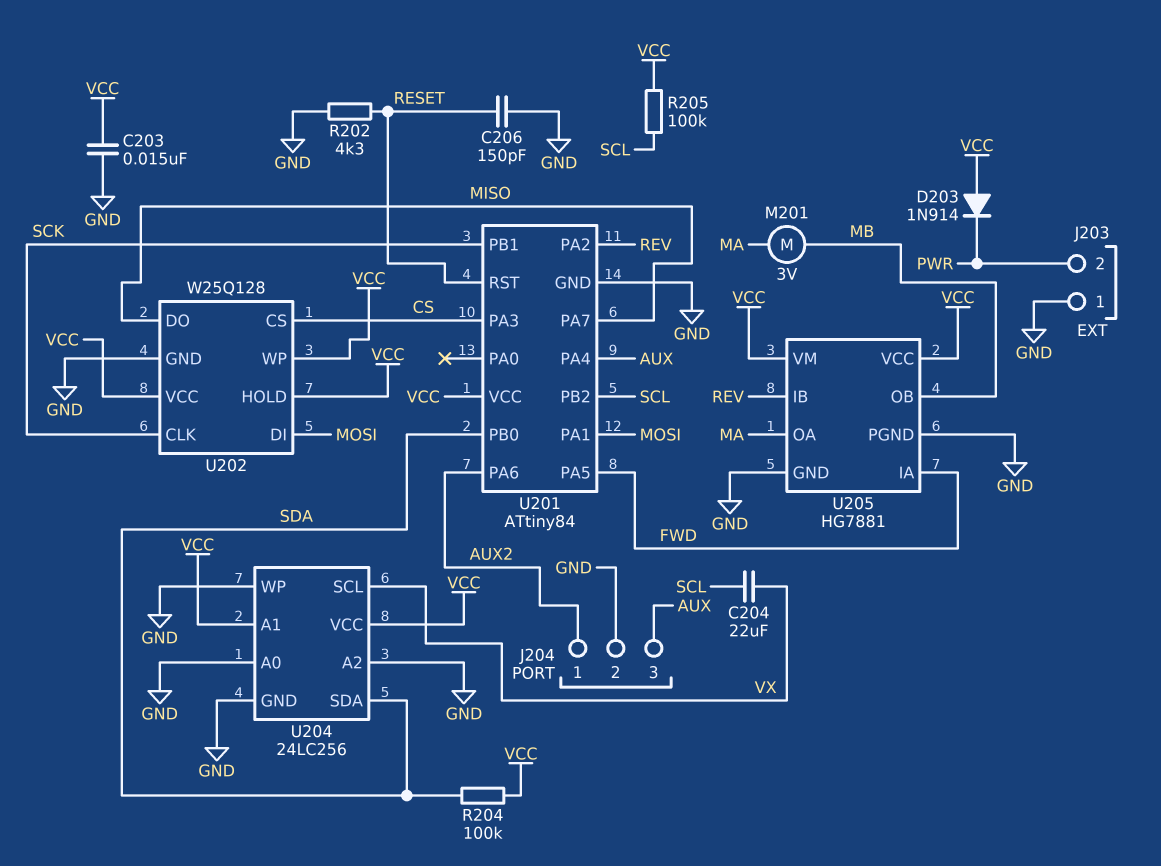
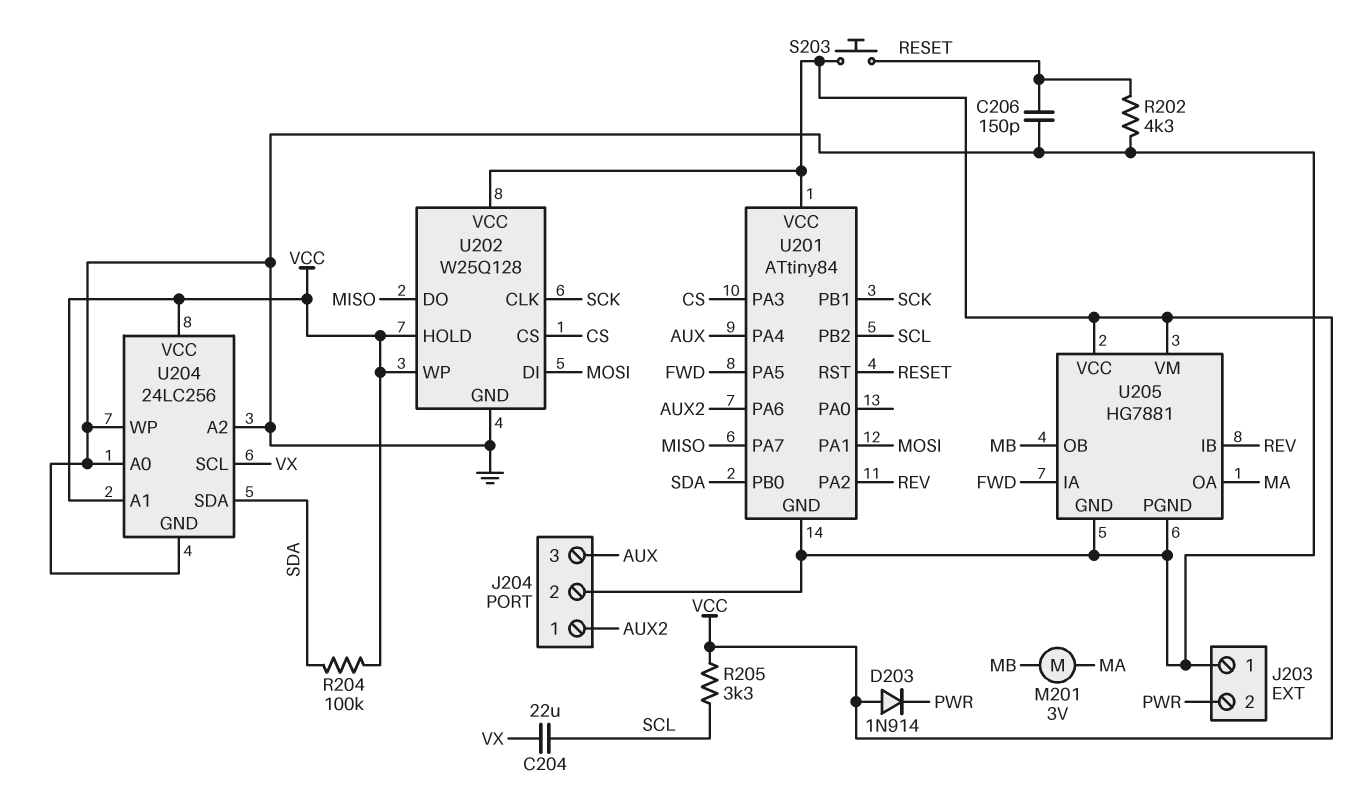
C203: 15nF (GND, VCC) -> none
R205: 100k (SCL, VCC) -> 3.3k (SCL, VCC)
S203: none -> button (RESET, VCC)

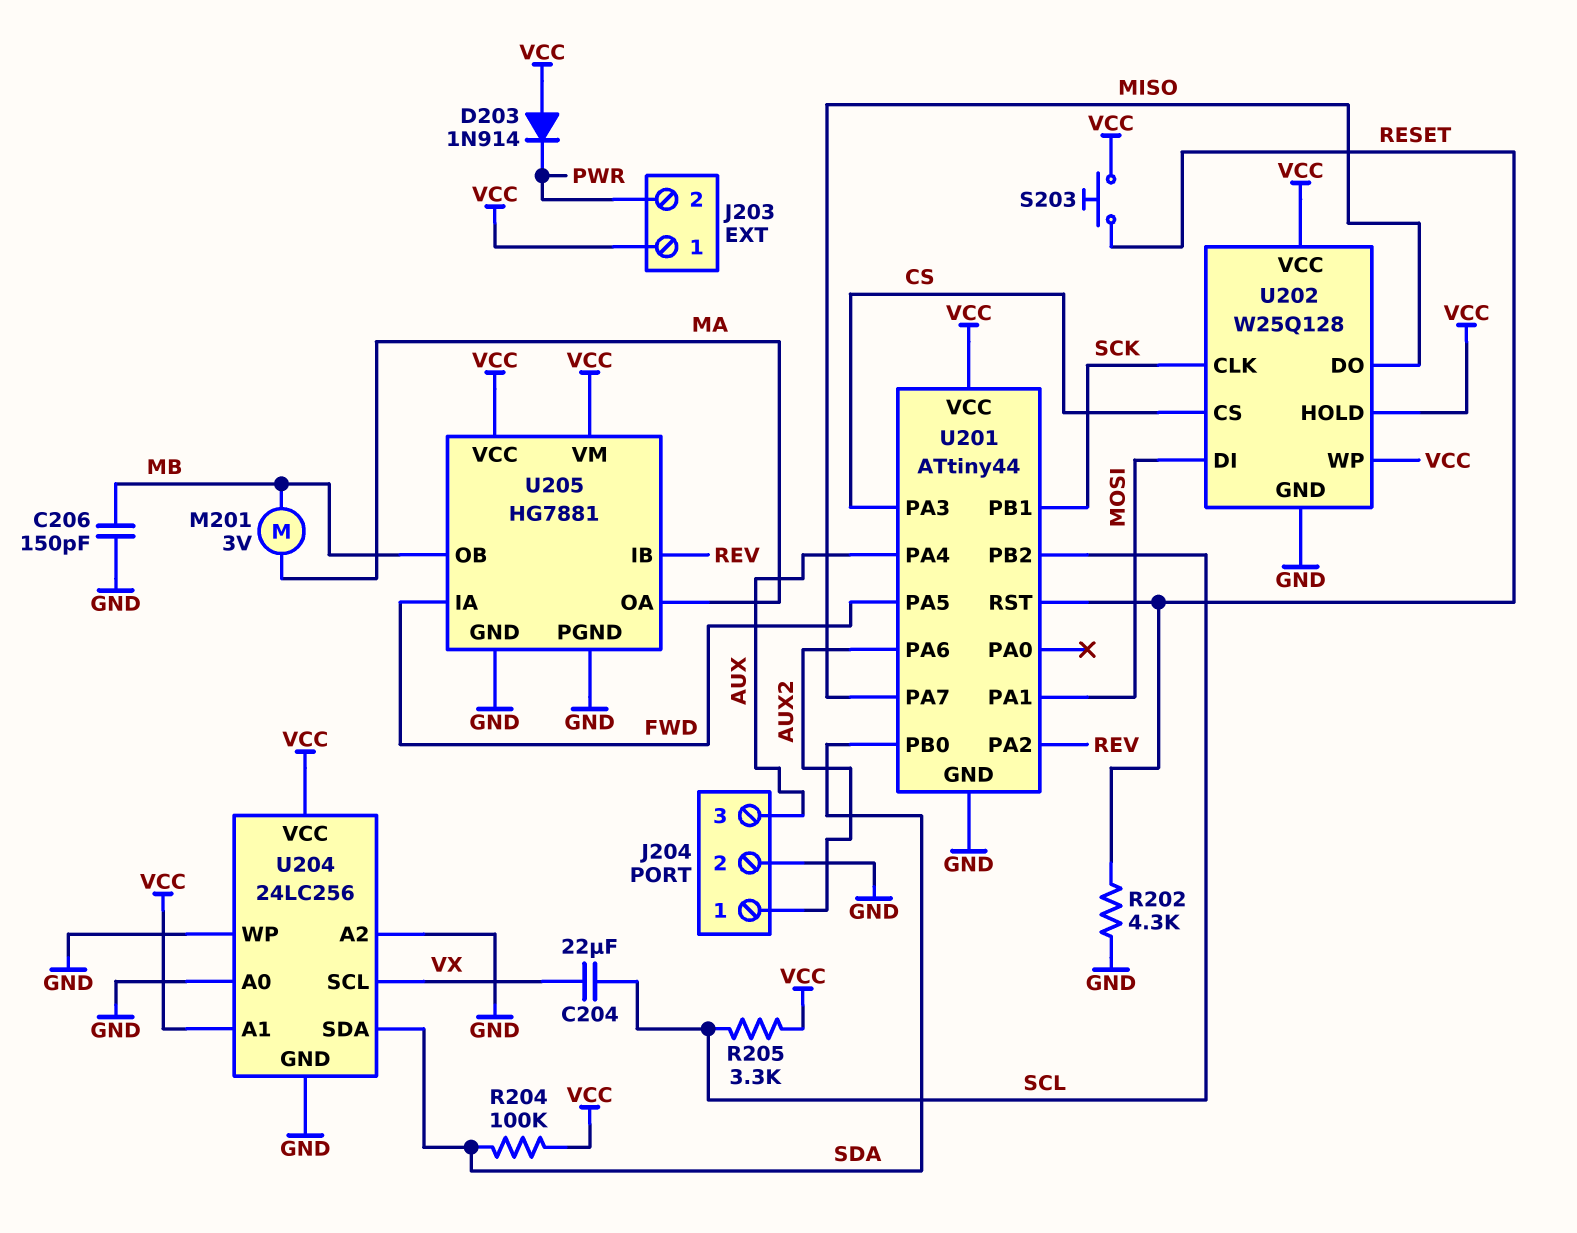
C206: 150pF (GND, RESET) -> 150pF (GND, MB)
J203 pin 1: GND -> VCC
U201: ATtiny84 -> ATtiny44

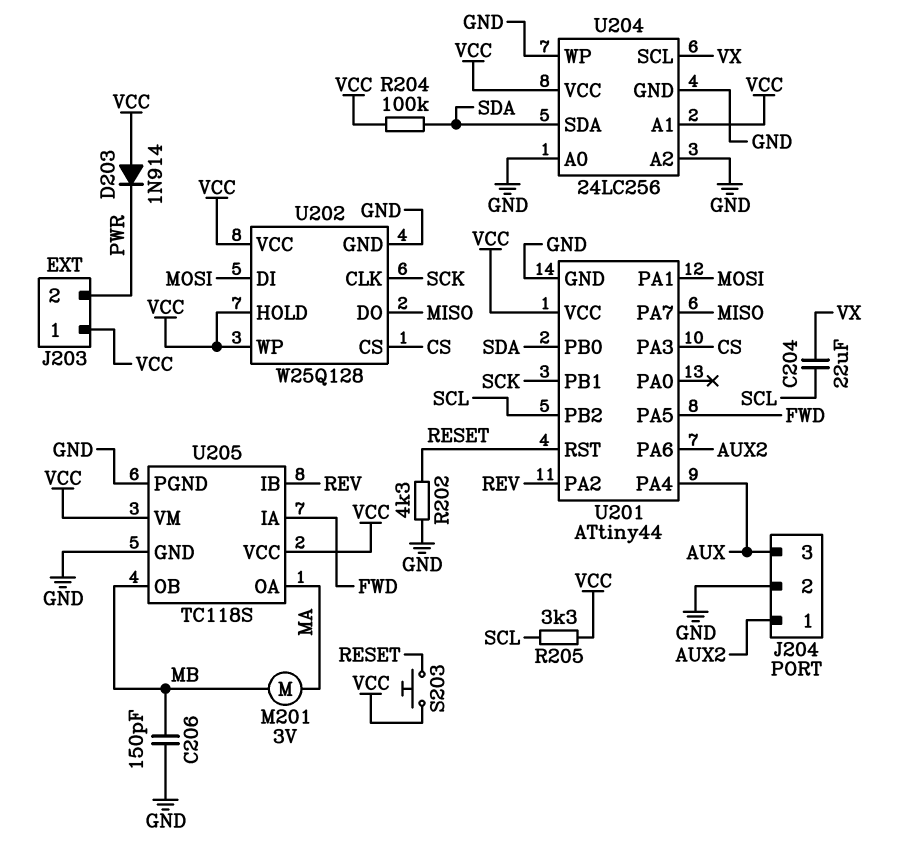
U205: HG7881 -> TC118S

